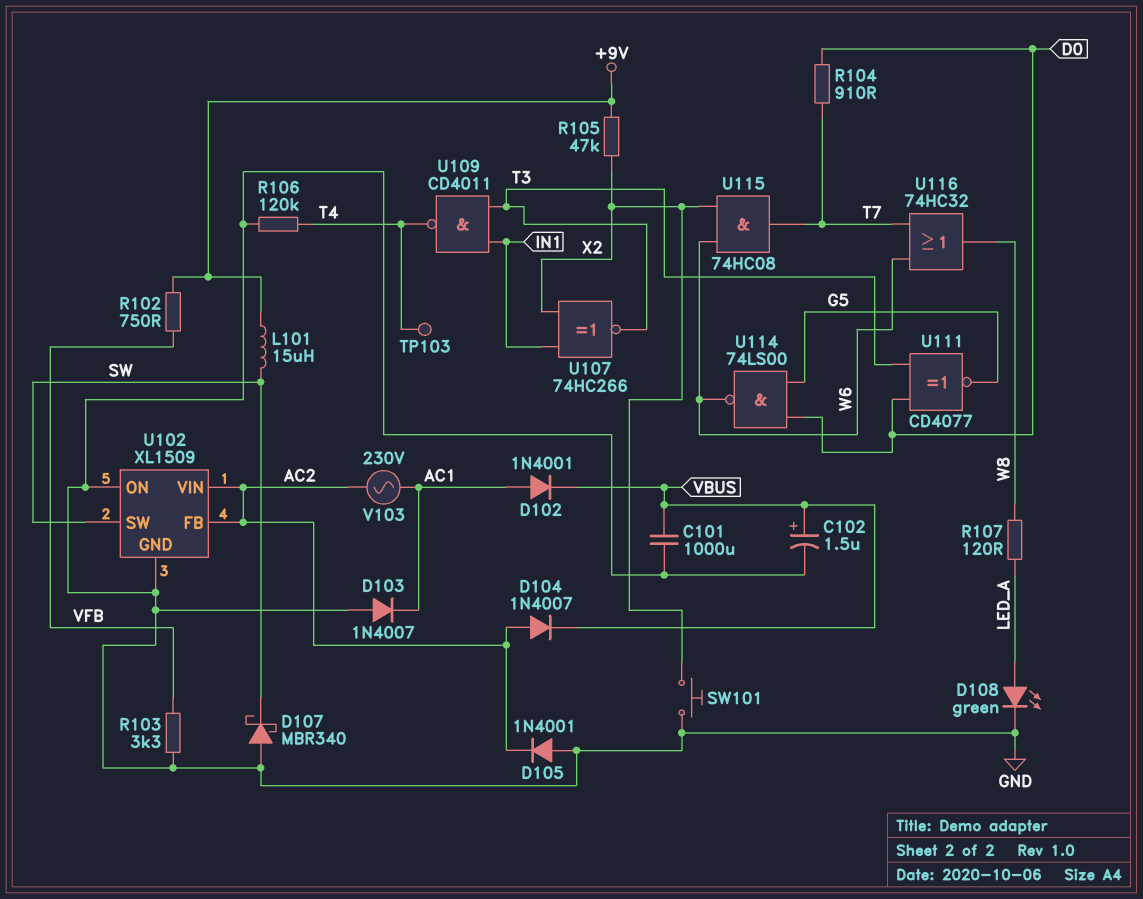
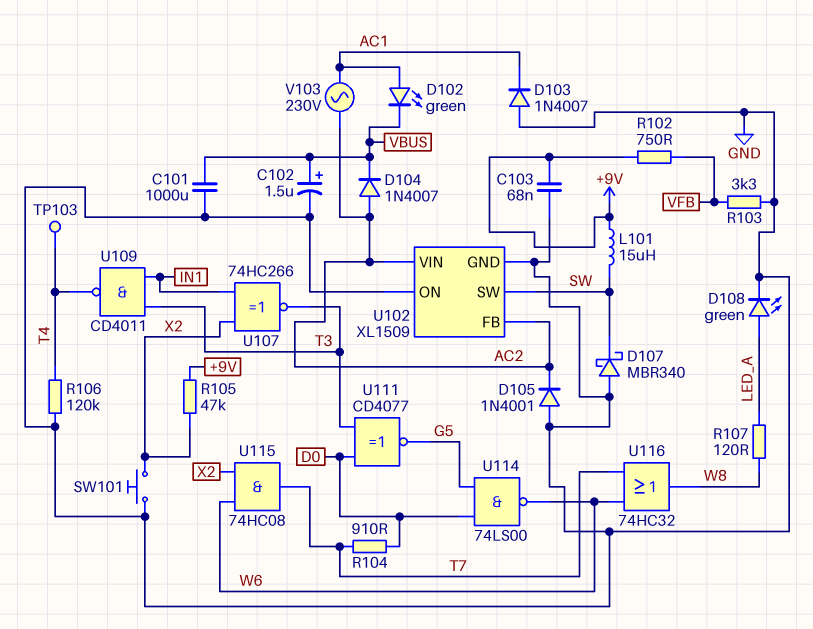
C103: none -> 68nF (+9V, GND)
D102: diode 1N4001 (A AC1, K VBUS) -> LED green (A AC1, K VBUS)

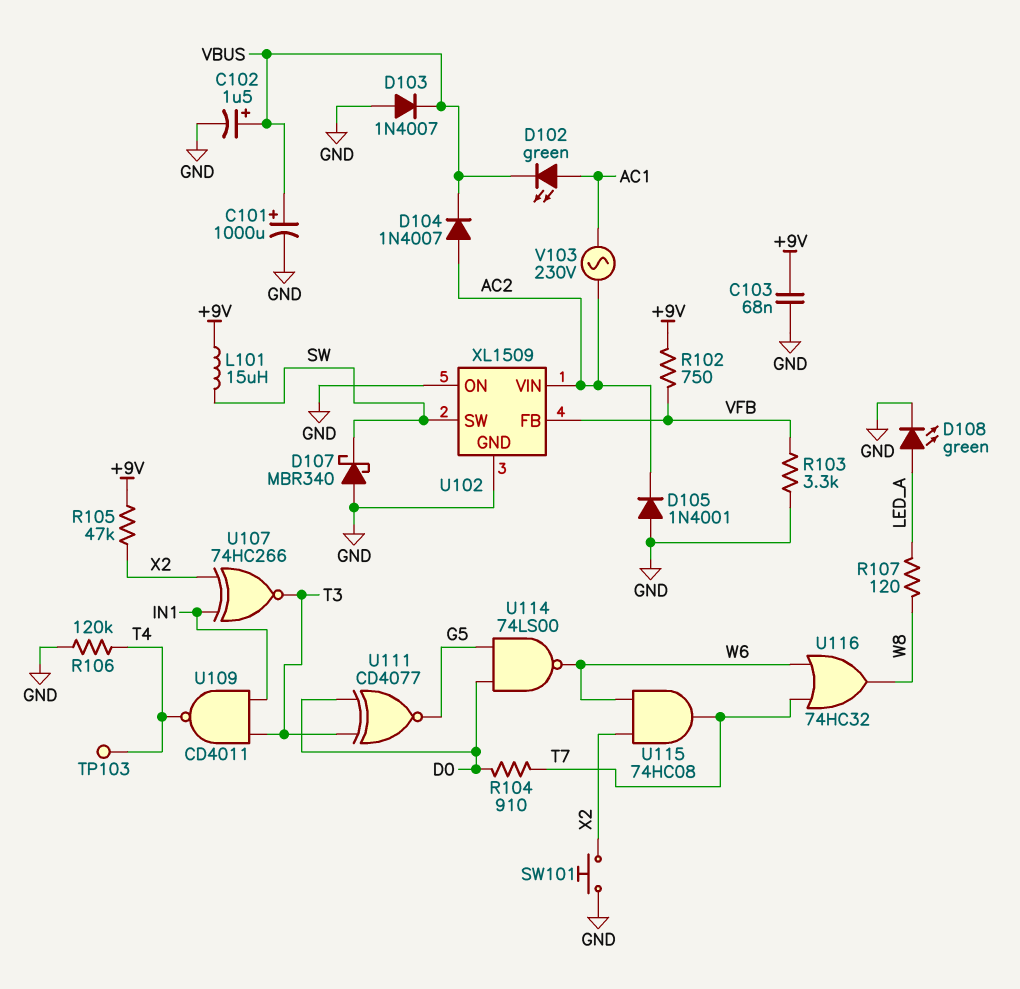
C101: 1000uF (GND, VBUS) -> 1000uF (plus VBUS, minus GND)
D103: diode 1N4007 (A GND, K AC1) -> diode 1N4007 (A GND, K VBUS)
U102 pin FB: AC2 -> VFB

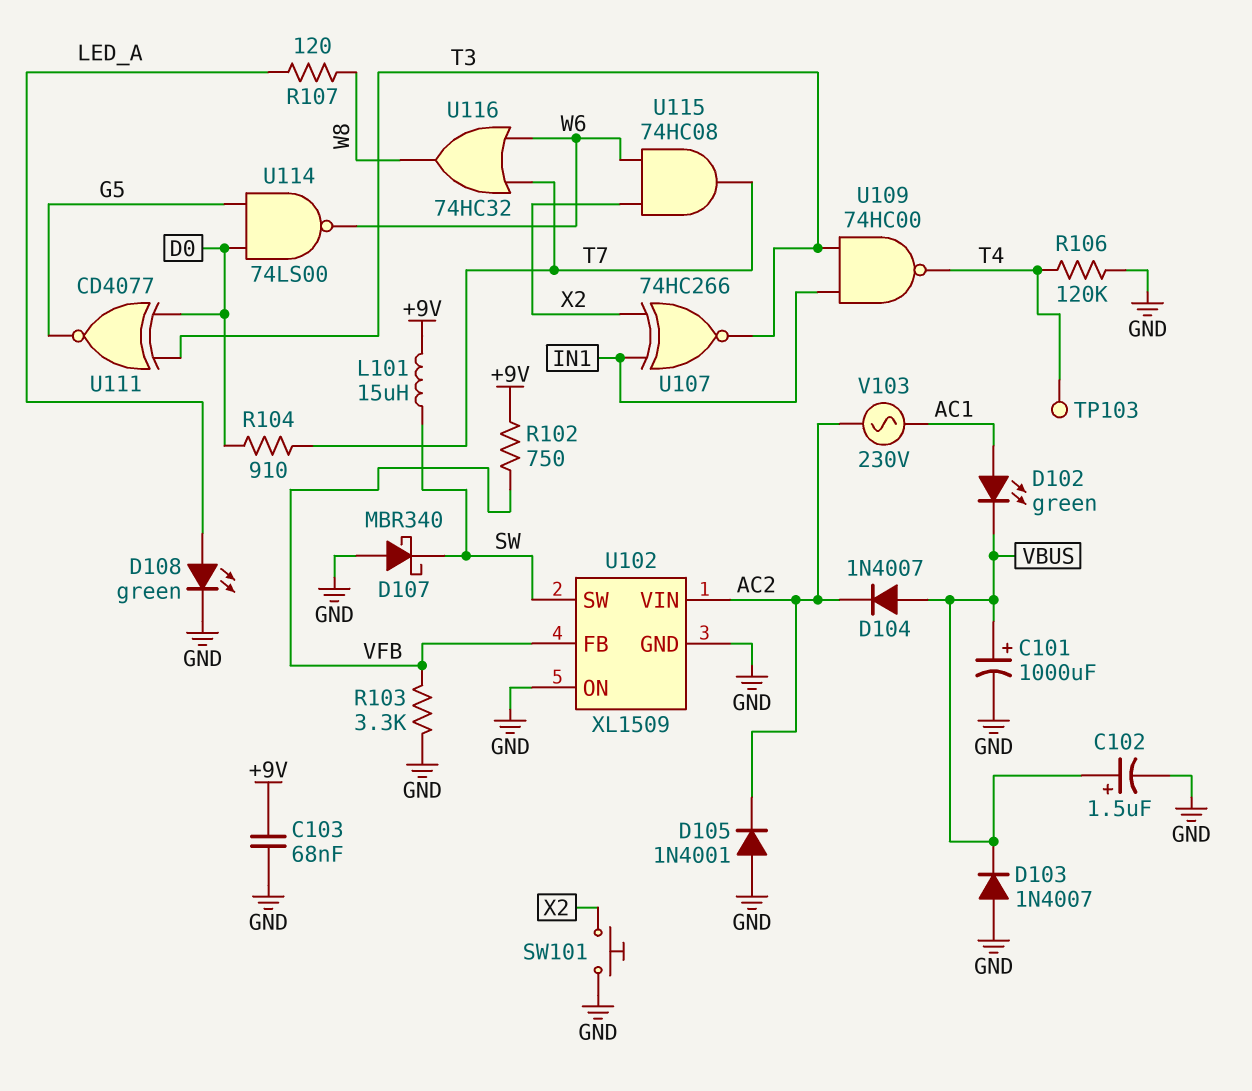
D104: diode 1N4007 (A AC2, K VBUS) -> diode 1N4007 (A VBUS, K AC2)
R105: 47k (+9V, X2) -> none
U109: NAND CD4011 (in IN1, in T3, out T4) -> NAND 74HC00 (in IN1, in T3, out T4)

